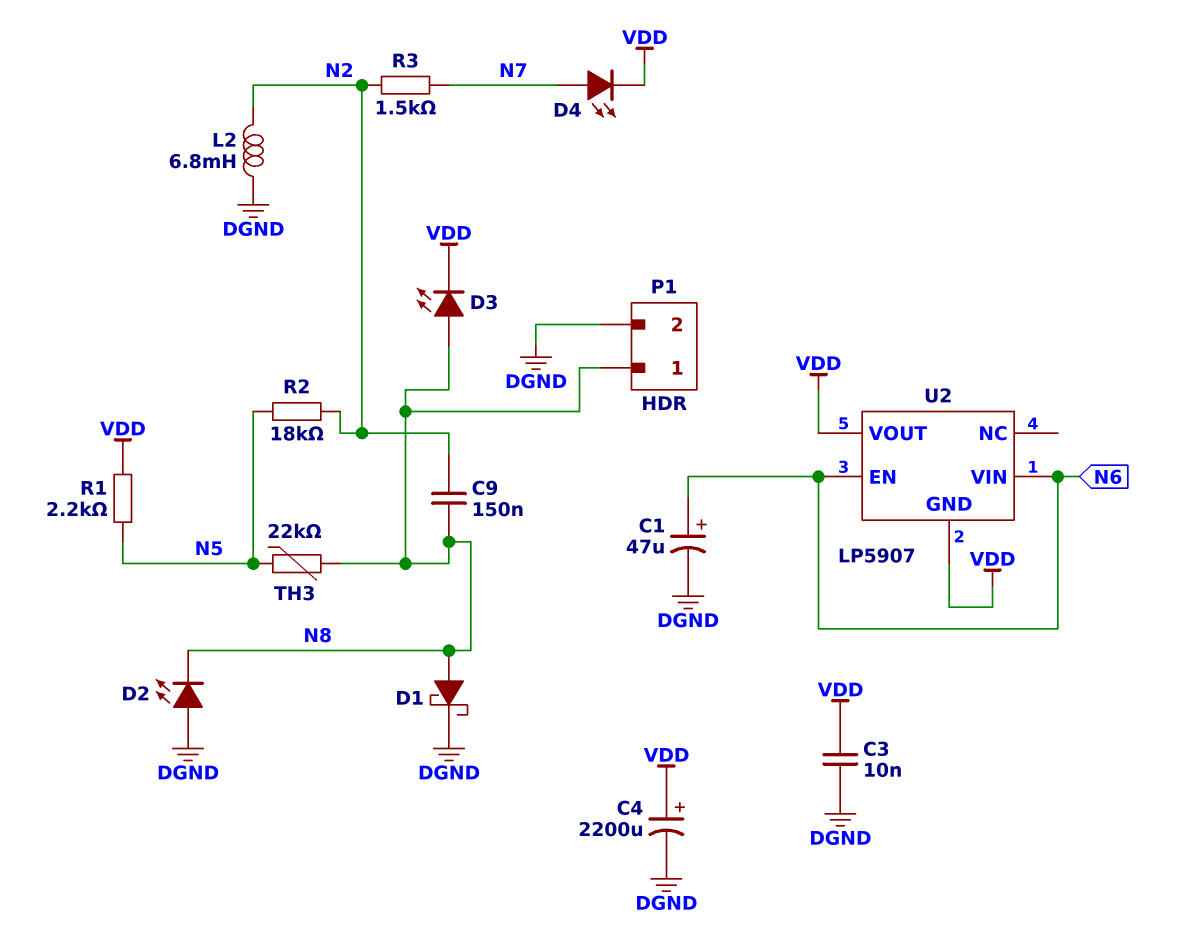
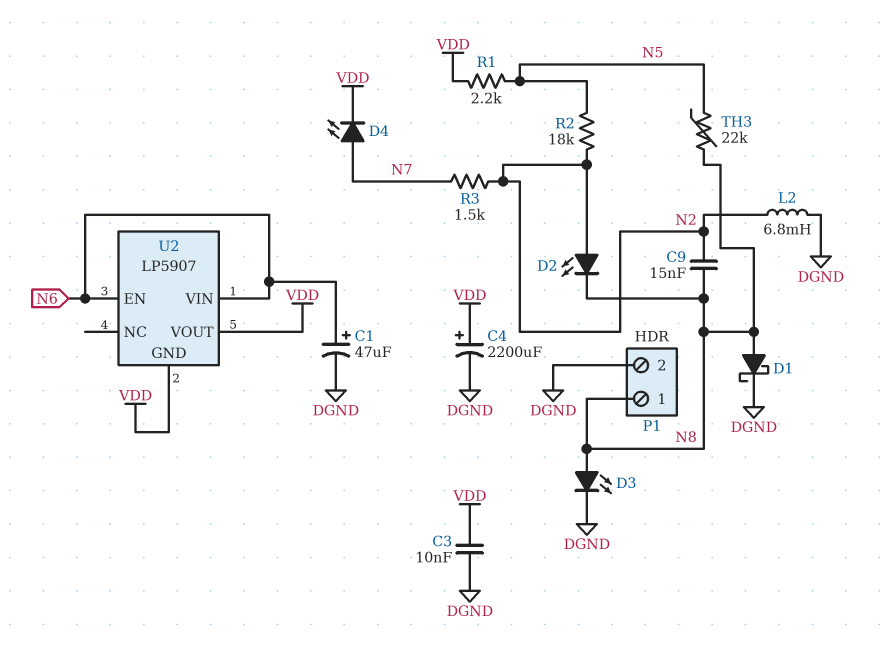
C9: 150nF (N2, N8) -> 15nF (N2, N8)
D2: LED (A DGND, K N8) -> LED (A N2, K N8)
D3: LED (A N8, K VDD) -> LED (A N8, K DGND)

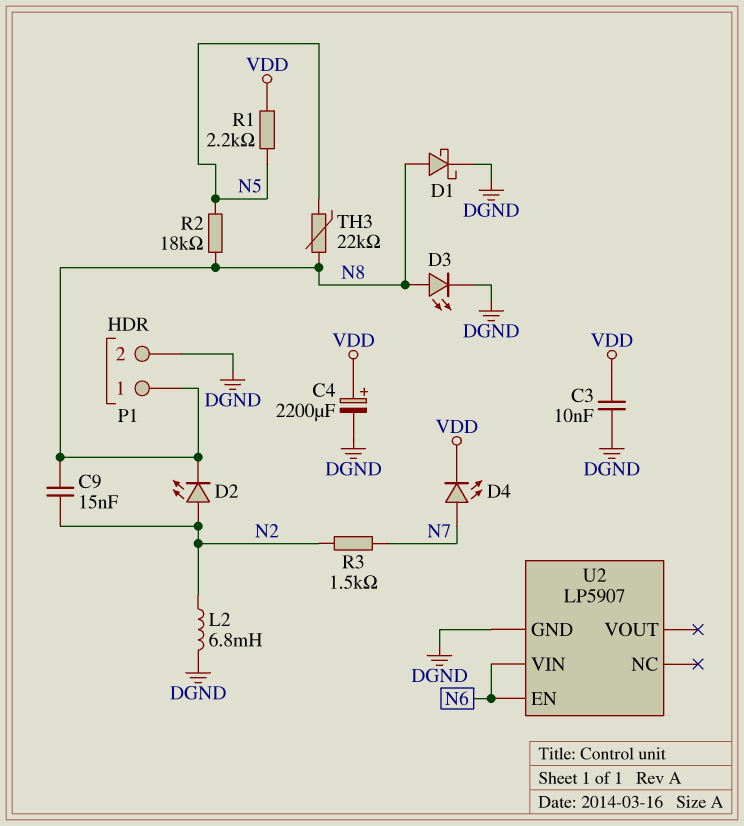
C1: 47uF (plus N6, minus DGND) -> none
R2: 18k (N2, N5) -> 18k (N5, N8)
U2 pin GND: VDD -> DGND
U2 pin VOUT: VDD -> none

